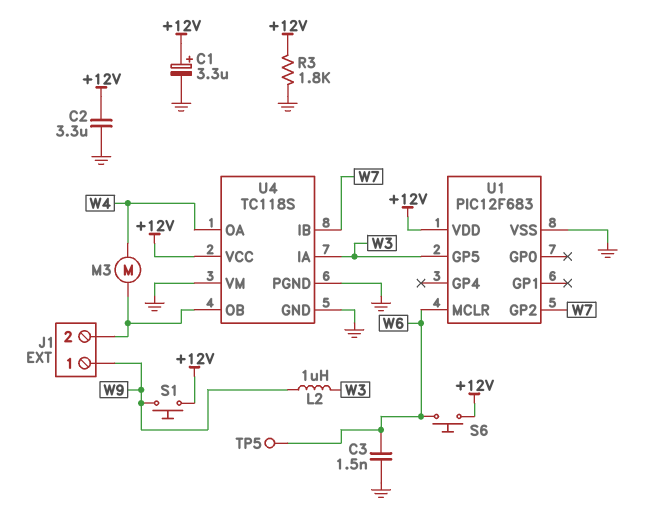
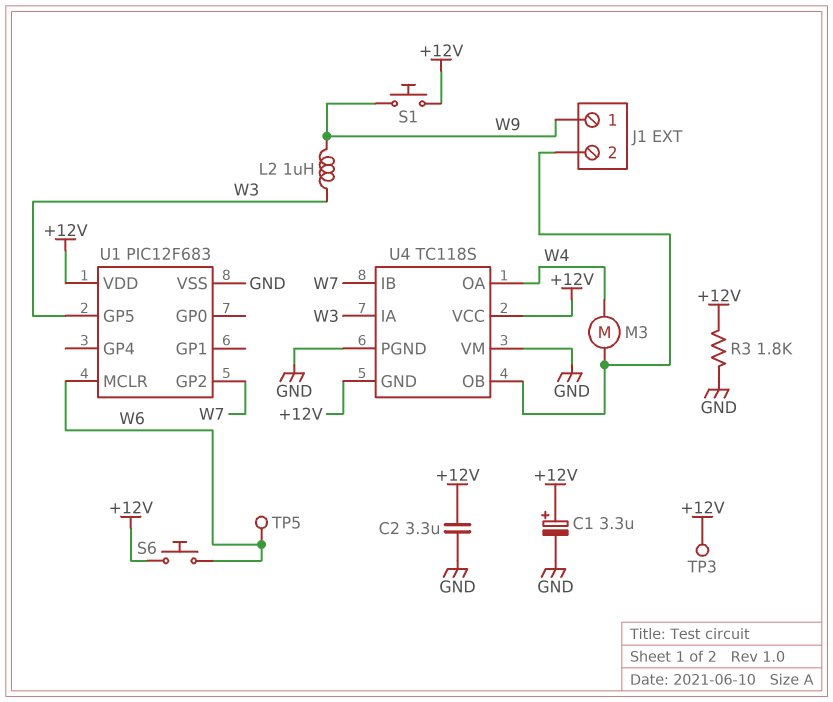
C3: 1.5nF (GND, W6) -> none
TP3: none -> test point (+12V)
U4 pin GND: GND -> +12V

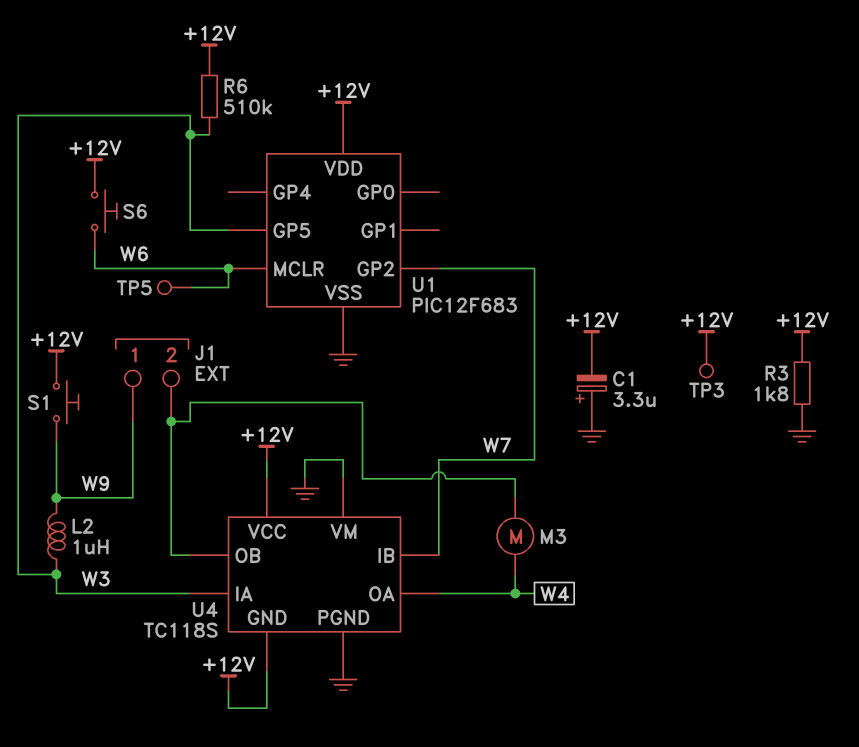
C1: 3.3uF (plus +12V, minus GND) -> 3.3uF (plus GND, minus +12V)
C2: 3.3uF (+12V, GND) -> none
R6: none -> 510k (+12V, W3)

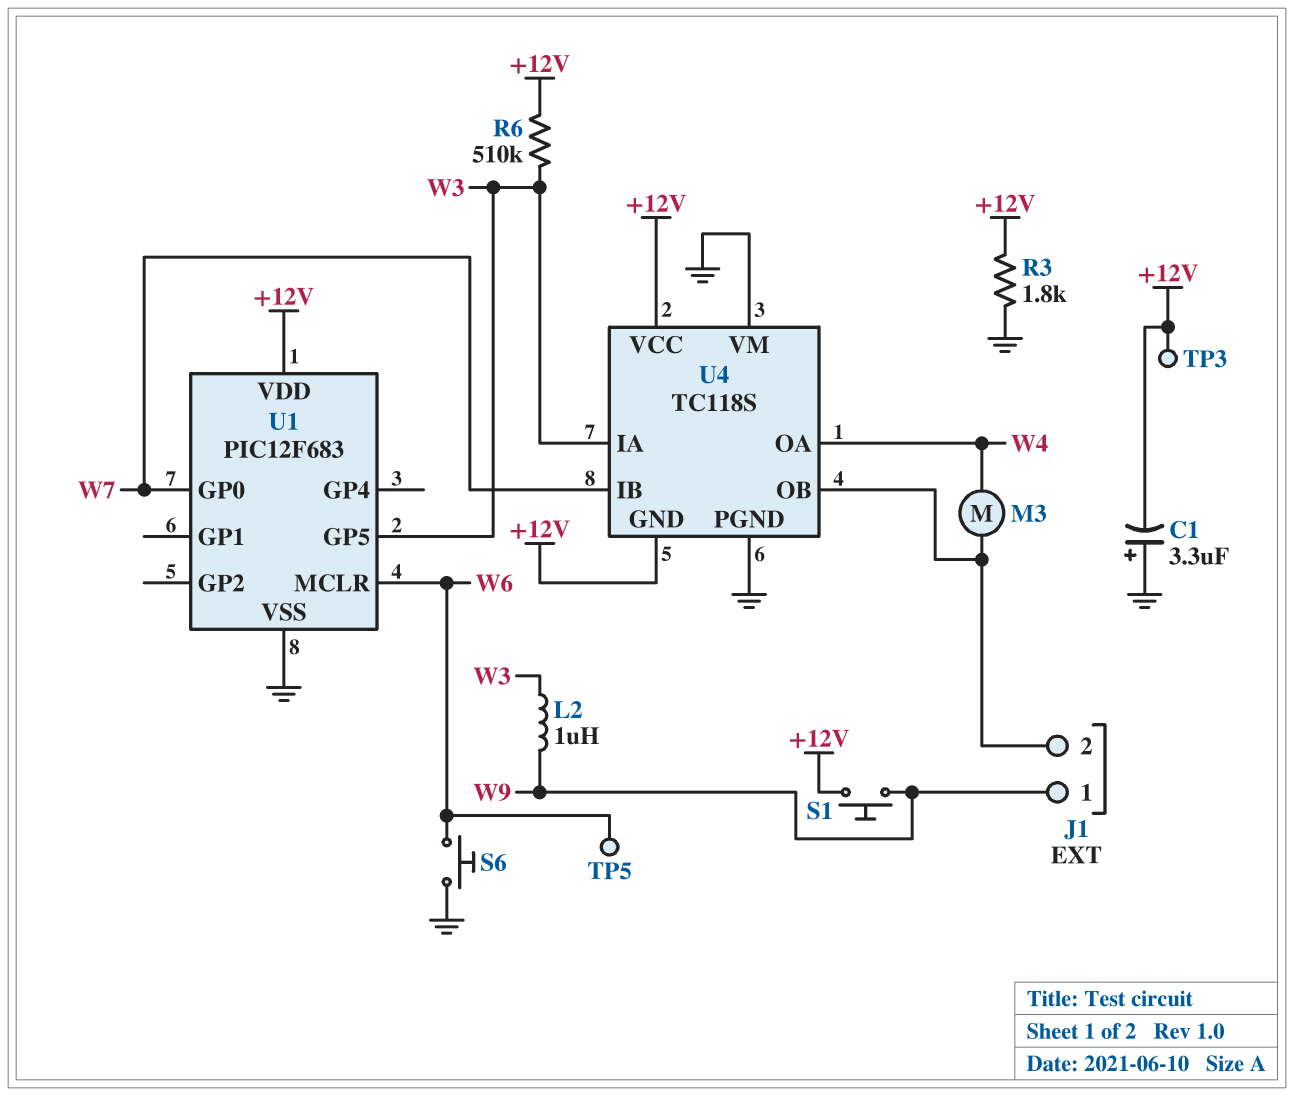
S6: button (+12V, W6) -> button (GND, W6)
U1 pin GP0: none -> W7
U1 pin GP2: W7 -> none

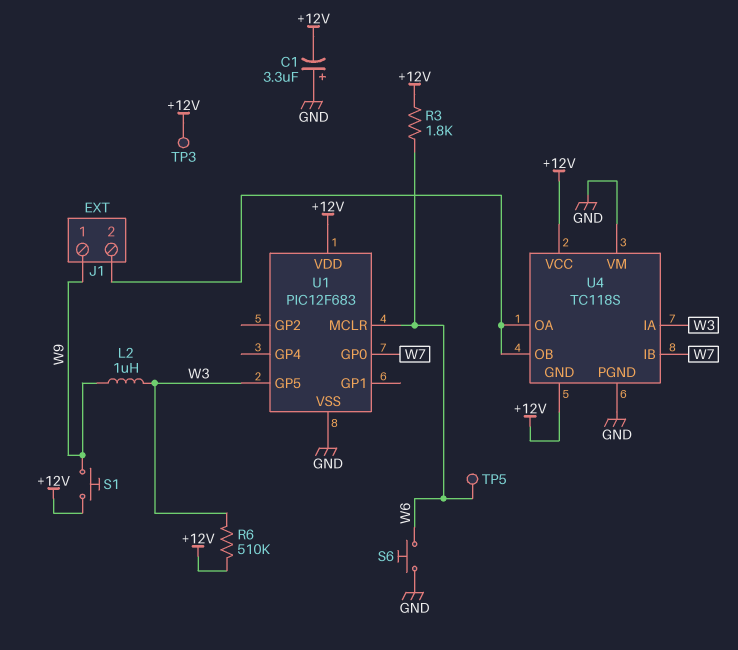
M3: motor (J1/2, W4) -> none
R3: 1.8k (+12V, GND) -> 1.8k (+12V, W6)
U4 pin OA: W4 -> J1/2

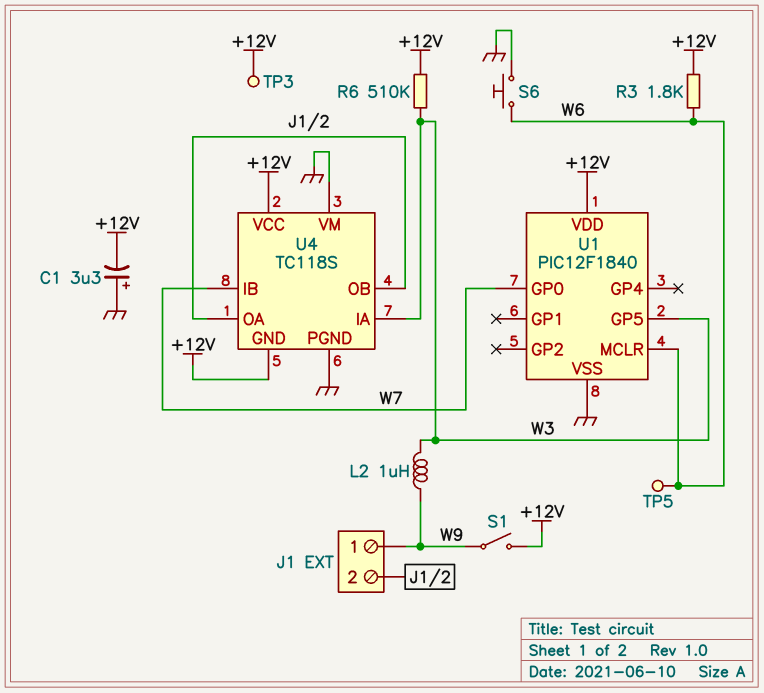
S1: button (+12V, W9) -> switch (+12V, W9)
U1: PIC12F683 -> PIC12F1840

